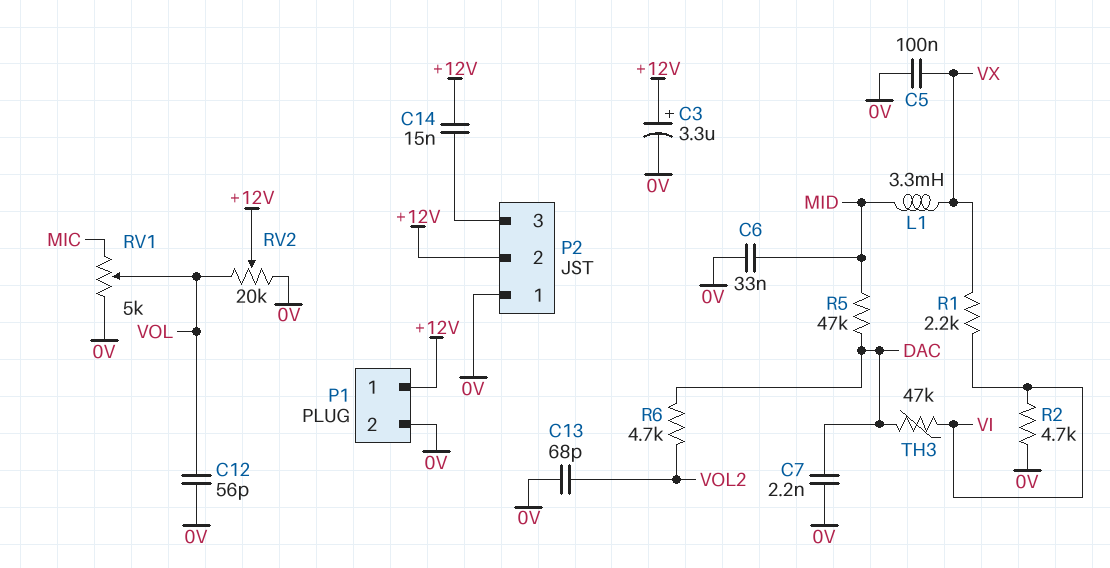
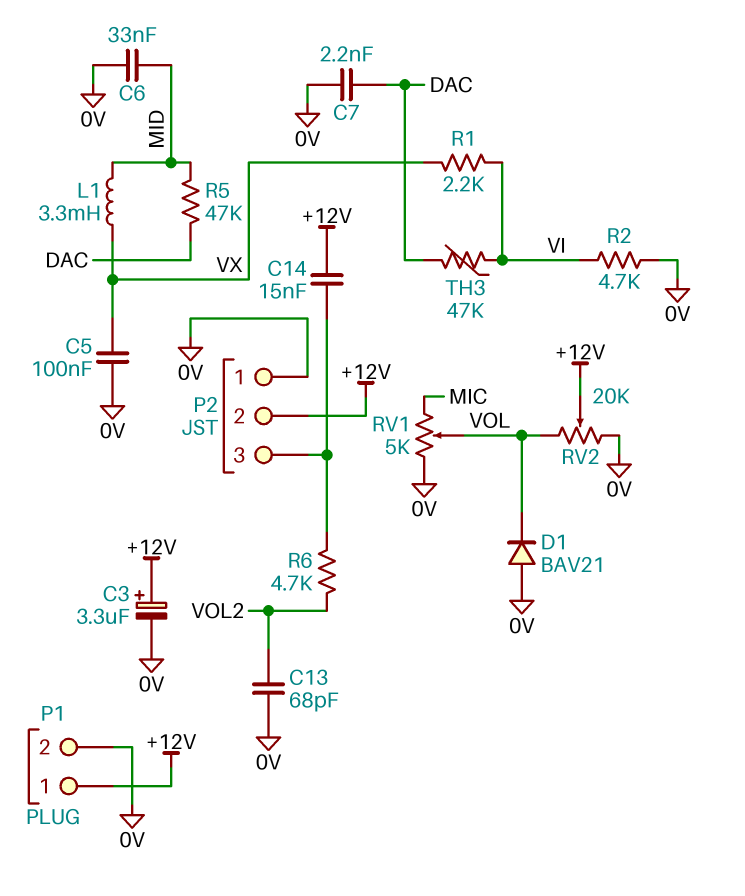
C12: 56pF (0V, VOL) -> none
D1: none -> diode BAV21 (A 0V, K VOL)
R6: 4.7k (DAC, VOL2) -> 4.7k (P2/3, VOL2)

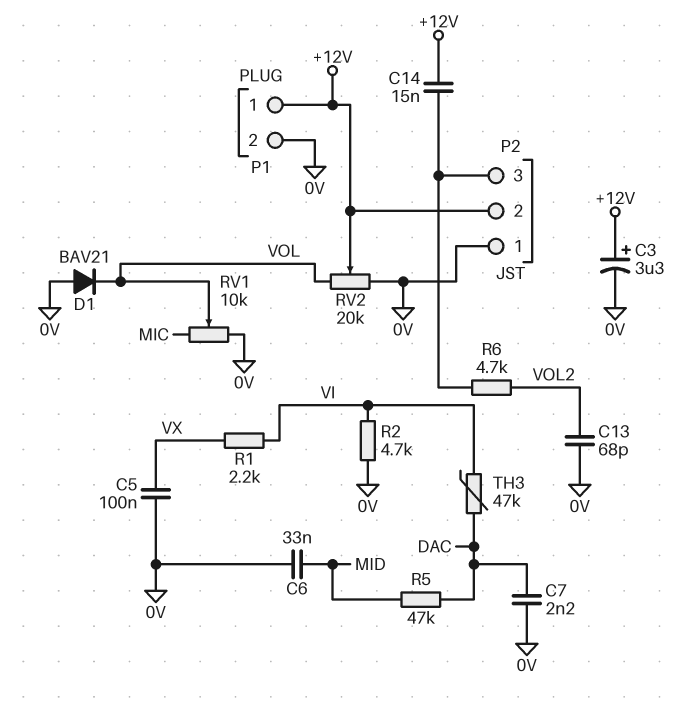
L1: 3.3mH (MID, VX) -> none
RV1: 5k (0V, MIC, wiper VOL) -> 10k (0V, MIC, wiper VOL)

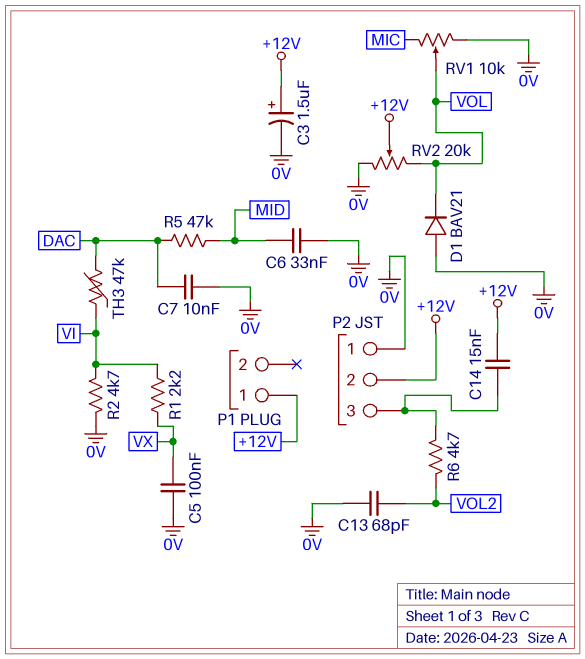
C3: 3.3uF (plus +12V, minus 0V) -> 1.5uF (plus +12V, minus 0V)
C7: 2.2nF (0V, DAC) -> 10nF (0V, DAC)
P1 pin 2: 0V -> none

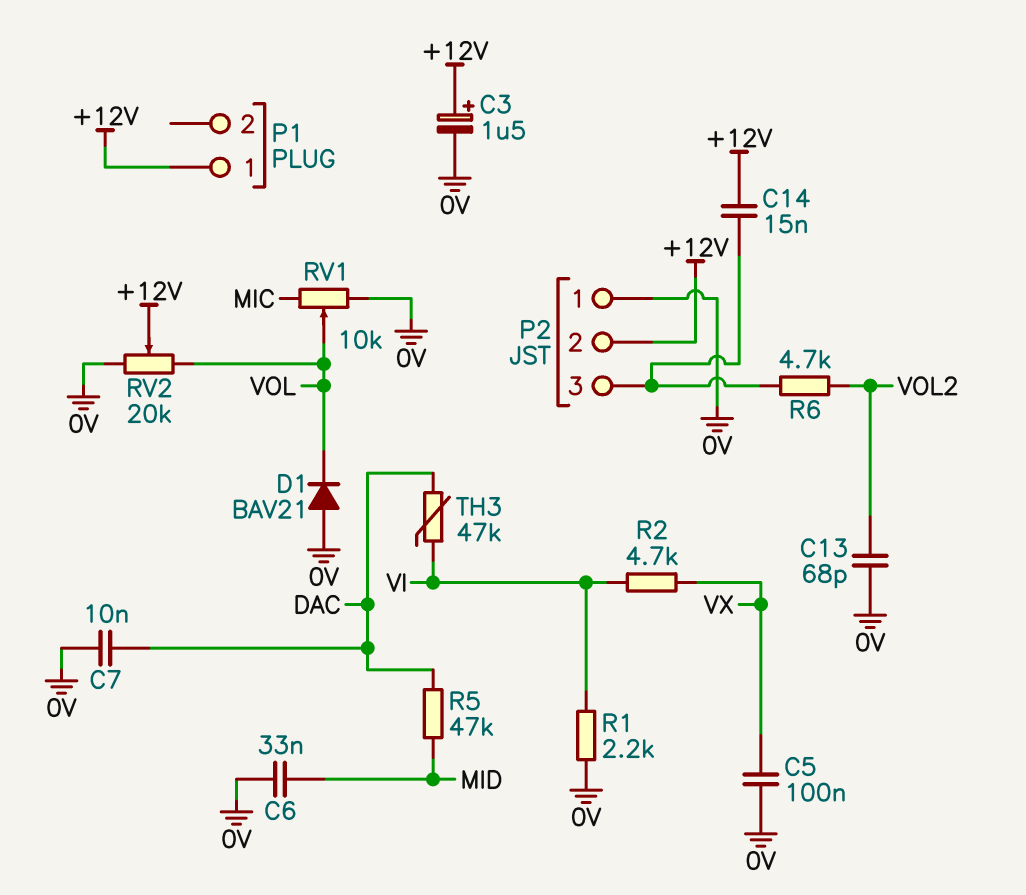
R1: 2.2k (VI, VX) -> 2.2k (0V, VI)
R2: 4.7k (0V, VI) -> 4.7k (VI, VX)

